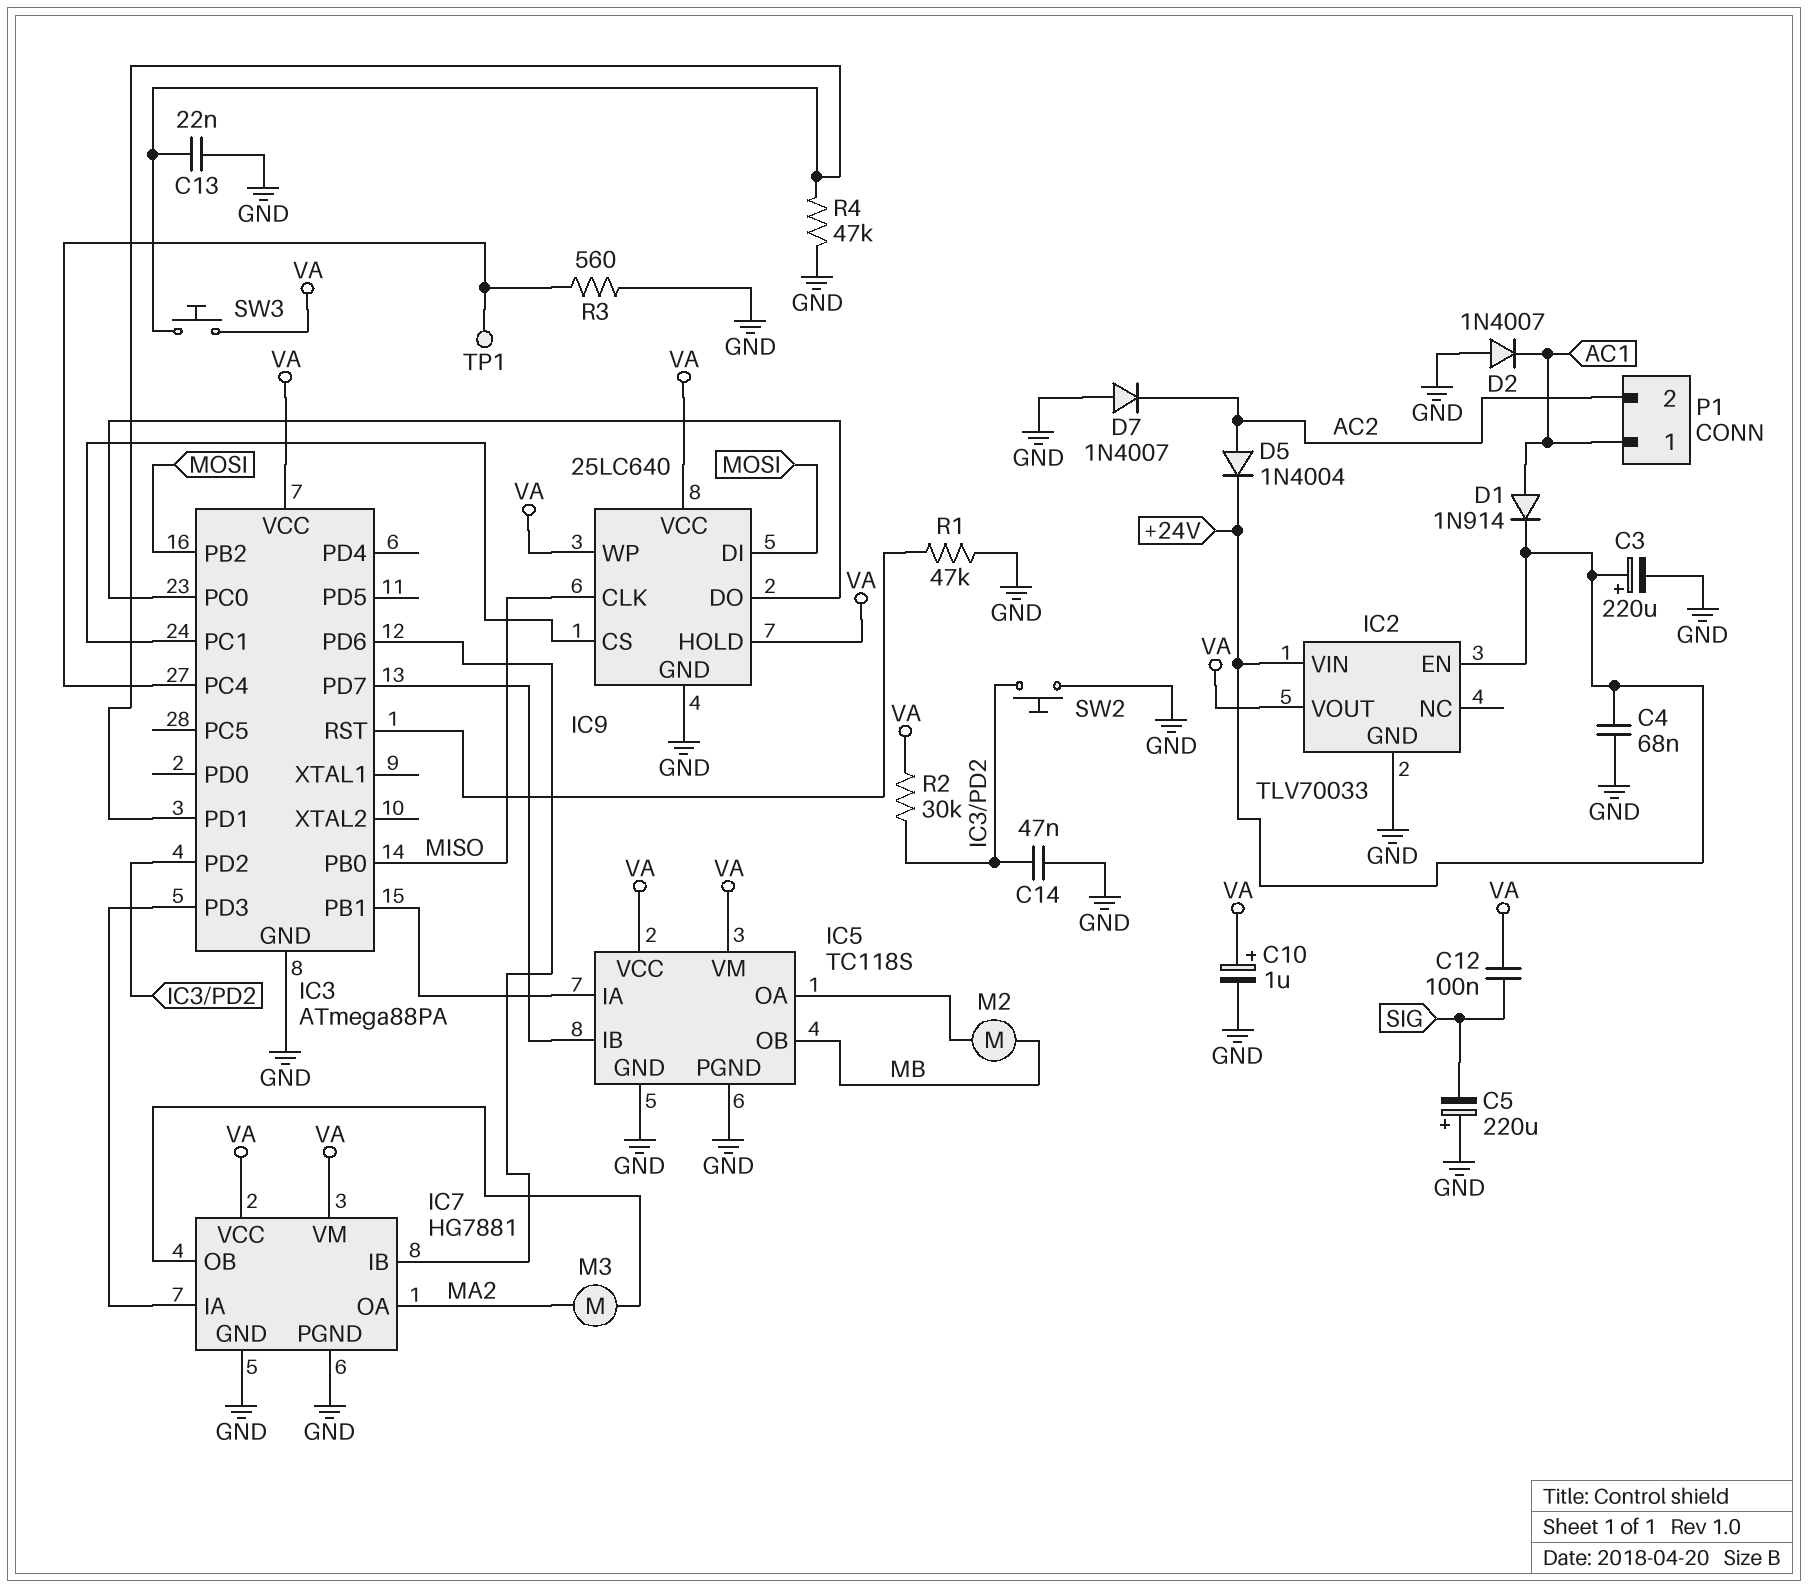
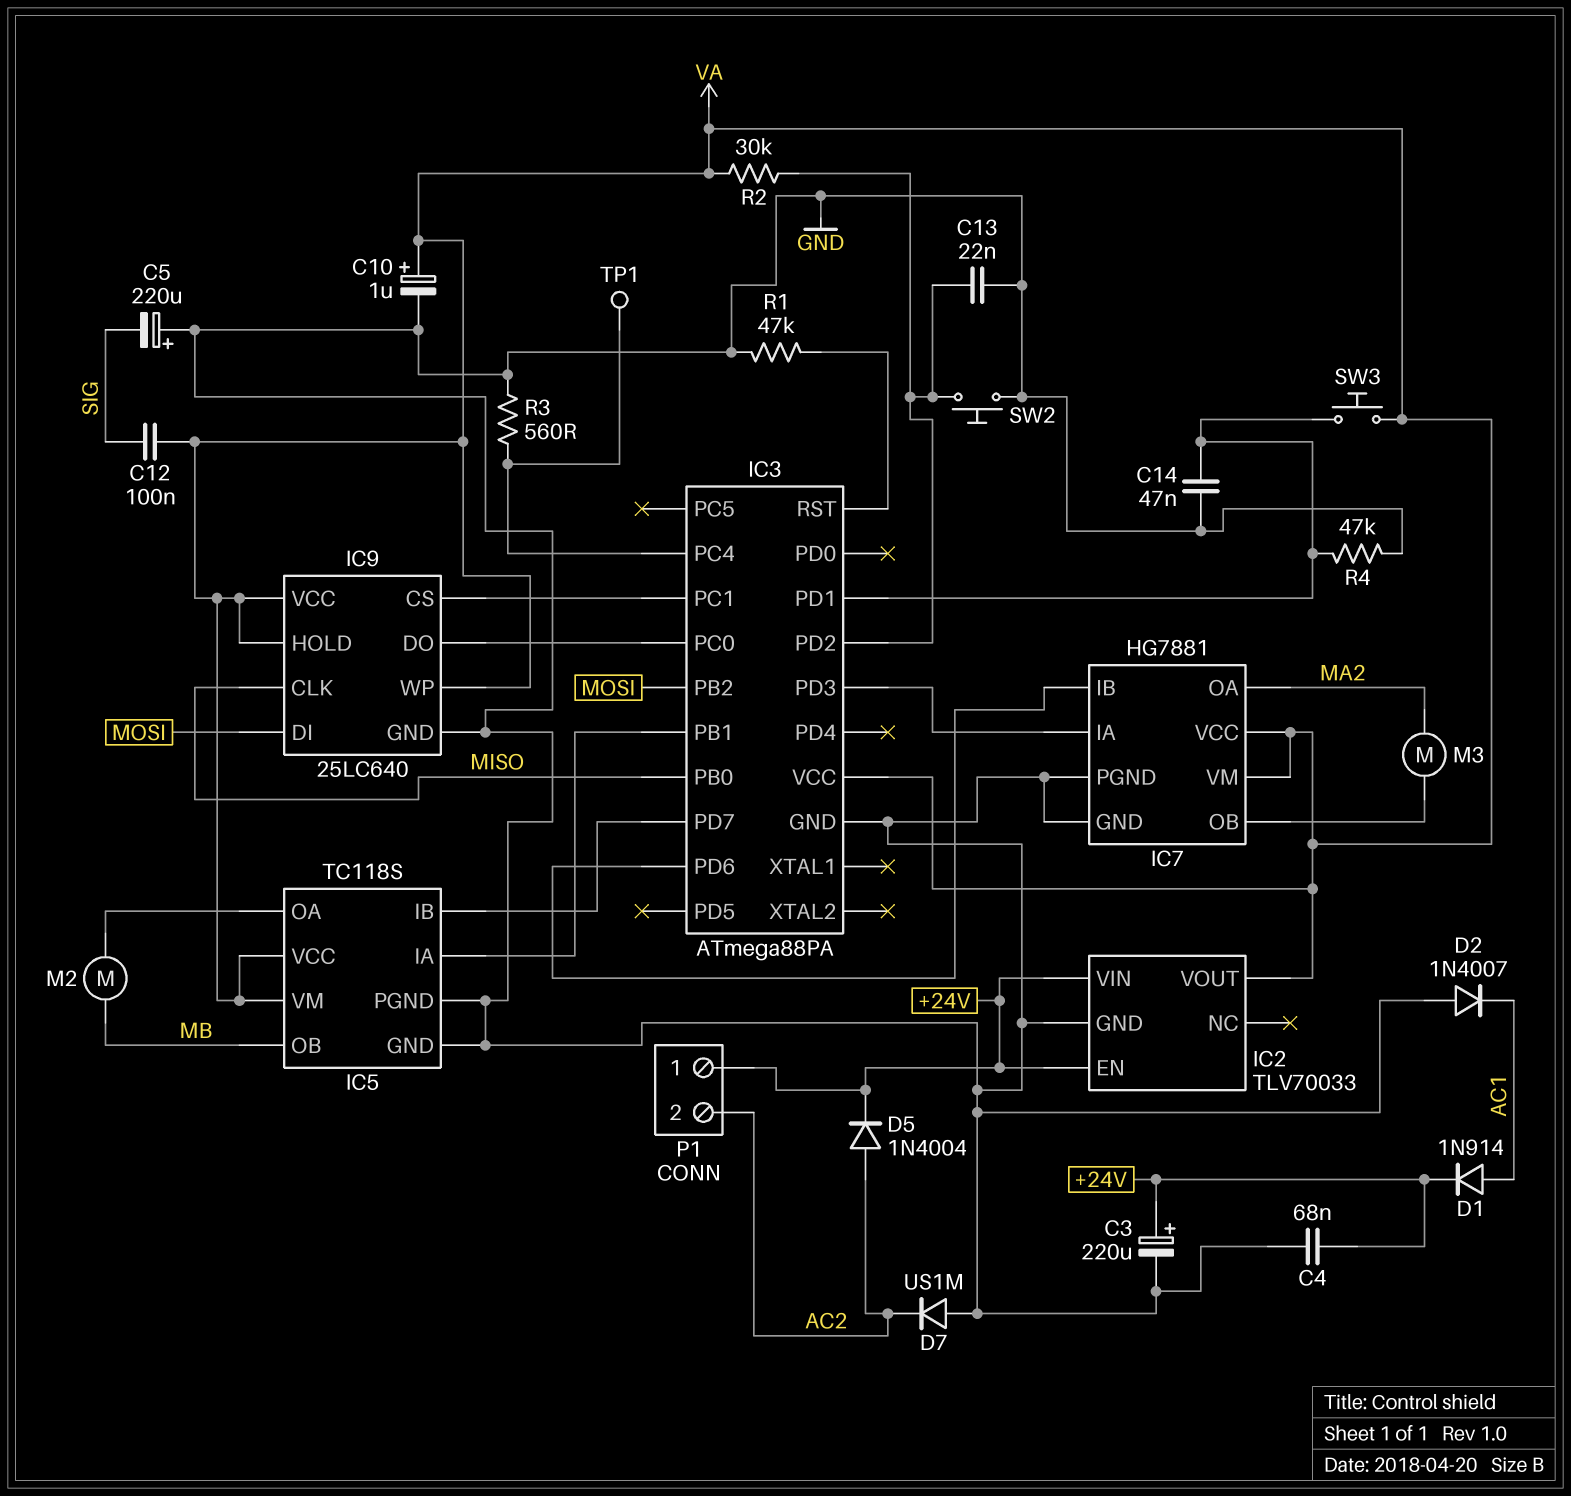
C13: 22nF (GND, IC3/PD1) -> 22nF (GND, IC3/PD2)
C14: 47nF (GND, IC3/PD2) -> 47nF (GND, IC3/PD1)
D7: diode 1N4007 (A GND, K AC2) -> diode US1M (A GND, K AC2)
P1 pin 1: AC1 -> +24V

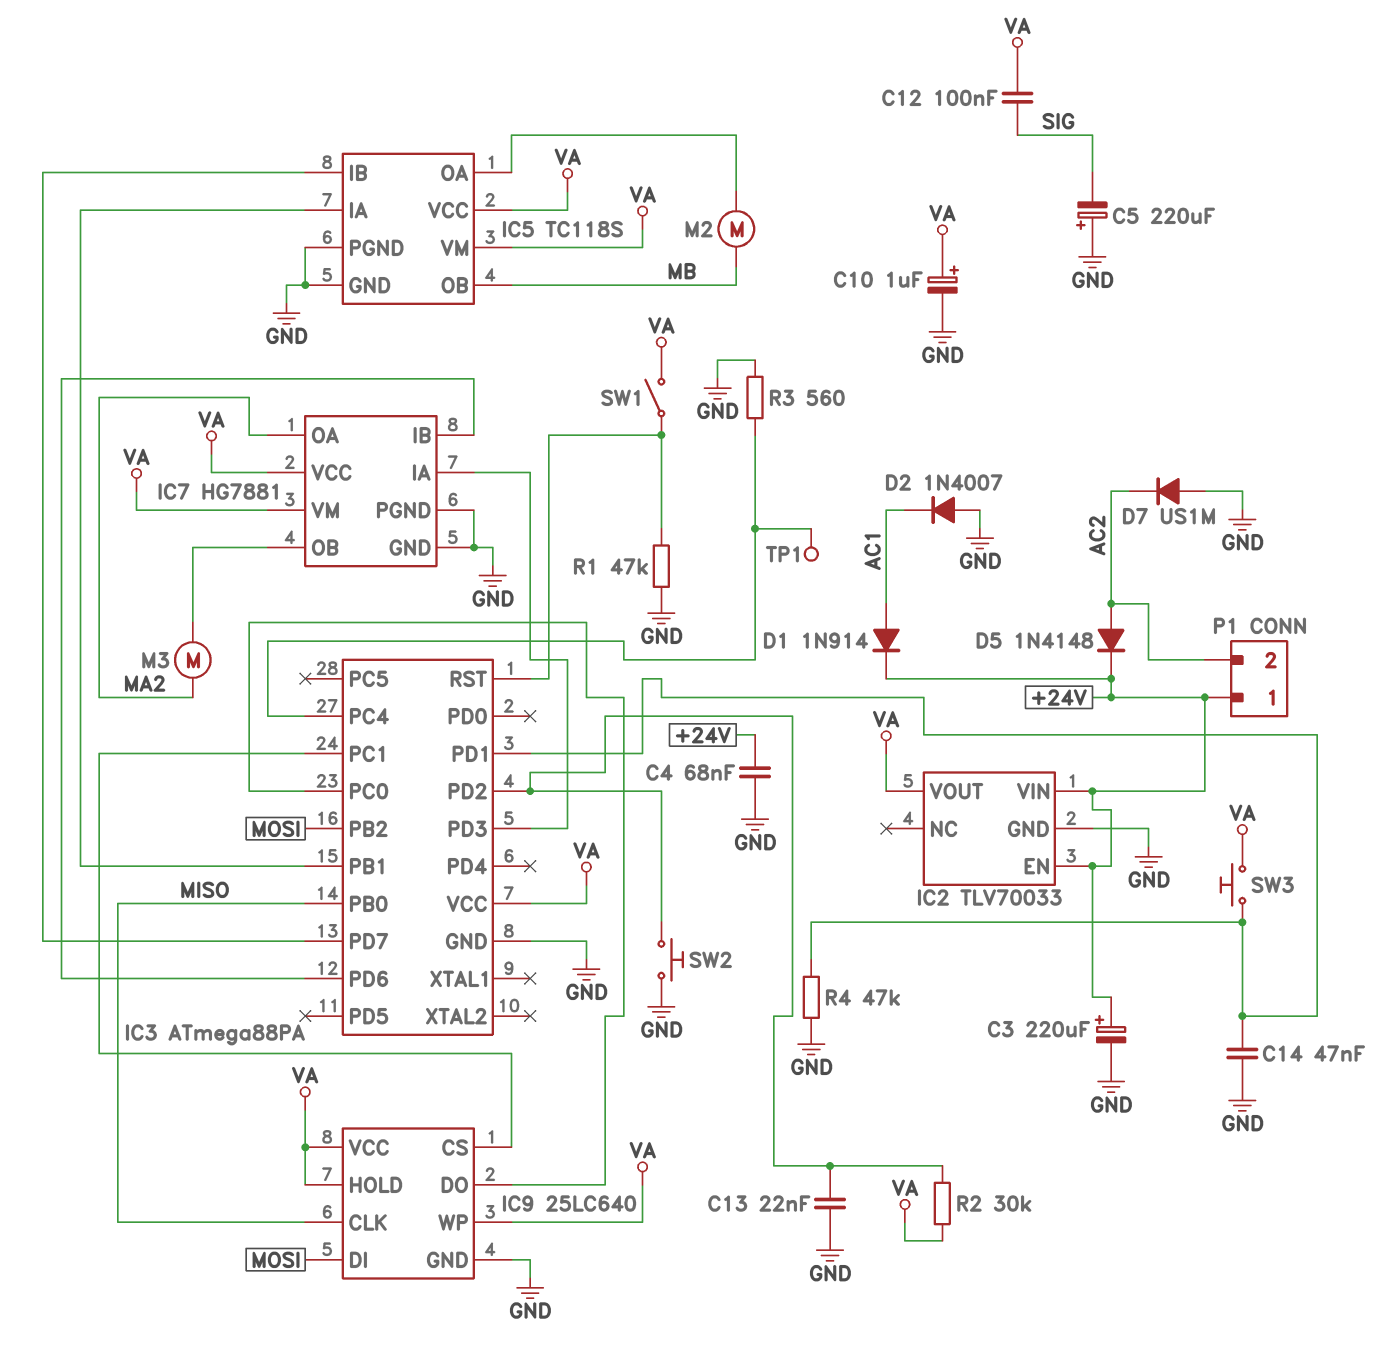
D5: diode 1N4004 (A AC2, K +24V) -> diode 1N4148 (A AC2, K +24V)
SW1: none -> switch (IC3/RST, VA)

